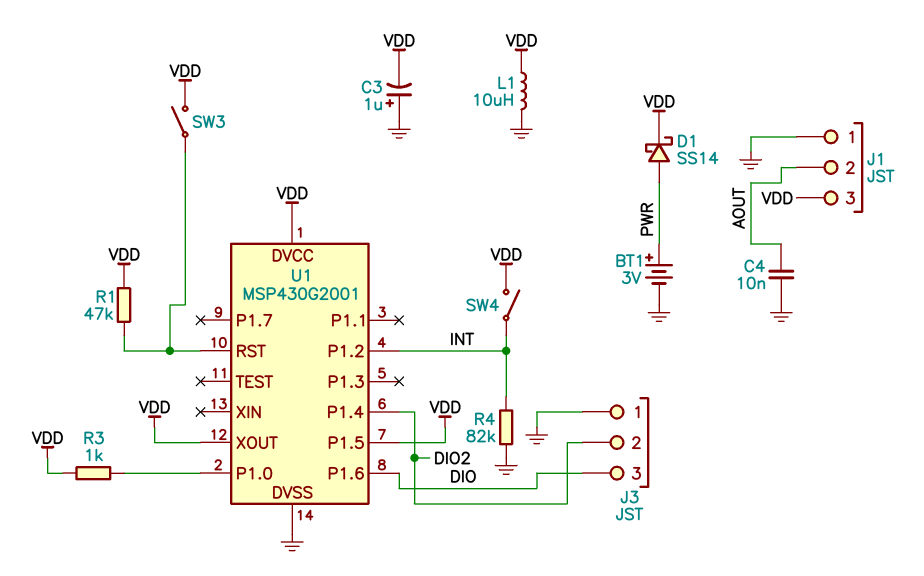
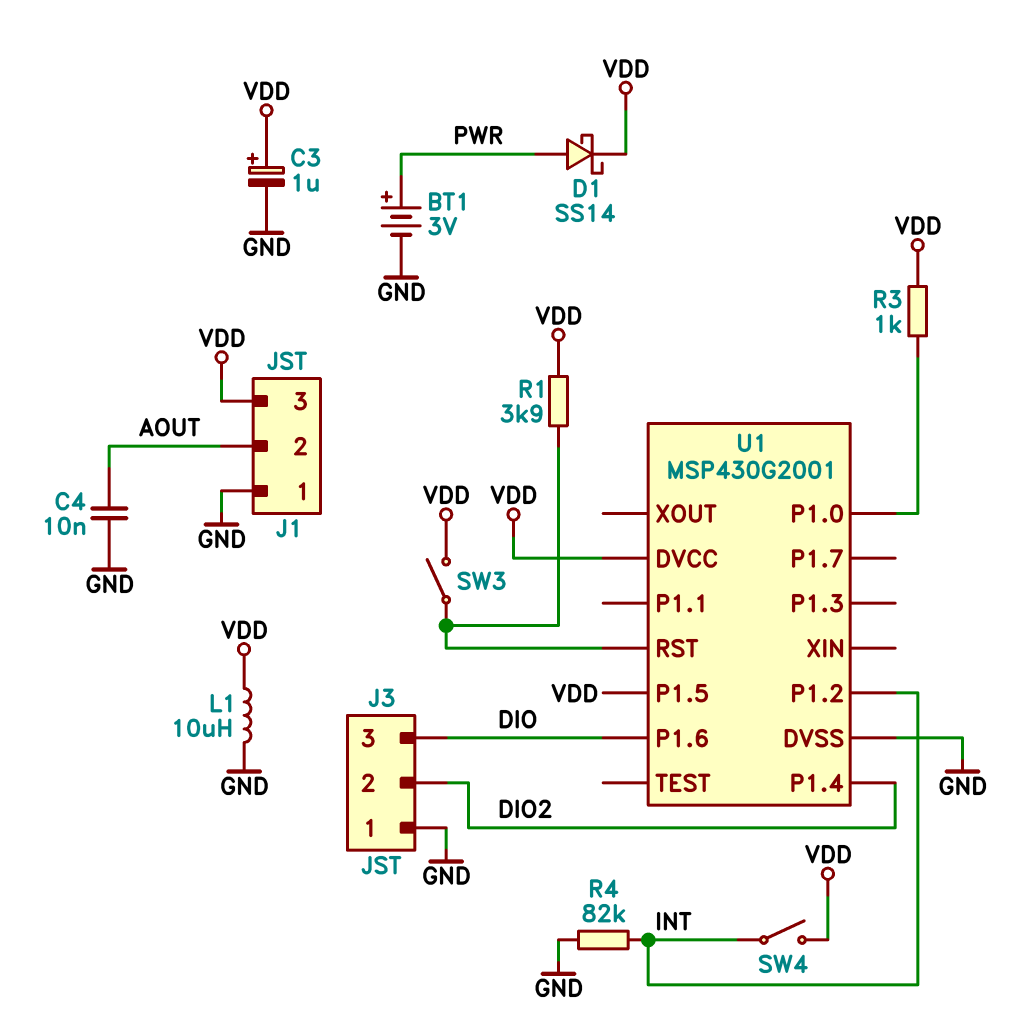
C3: 1uF (plus GND, minus VDD) -> 1uF (plus VDD, minus GND)
R1: 47k (U1/RST, VDD) -> 3.9k (U1/RST, VDD)
U1 pin XOUT: VDD -> none

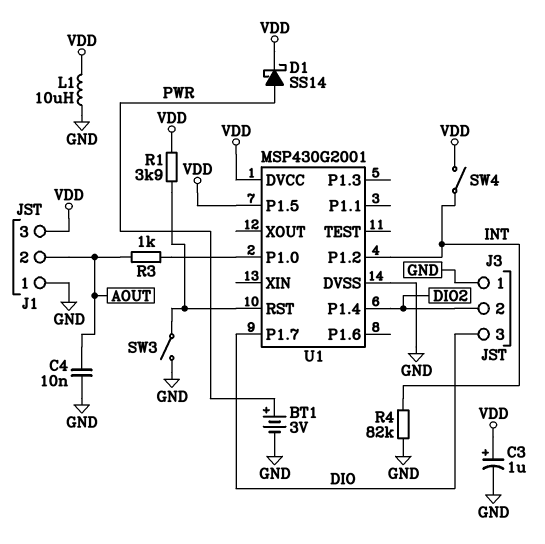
R3: 1k (U1/P1.0, VDD) -> 1k (AOUT, U1/P1.0)
SW3: switch (U1/RST, VDD) -> switch (GND, U1/RST)
U1 pin P1.6: DIO -> none
U1 pin P1.7: none -> DIO

